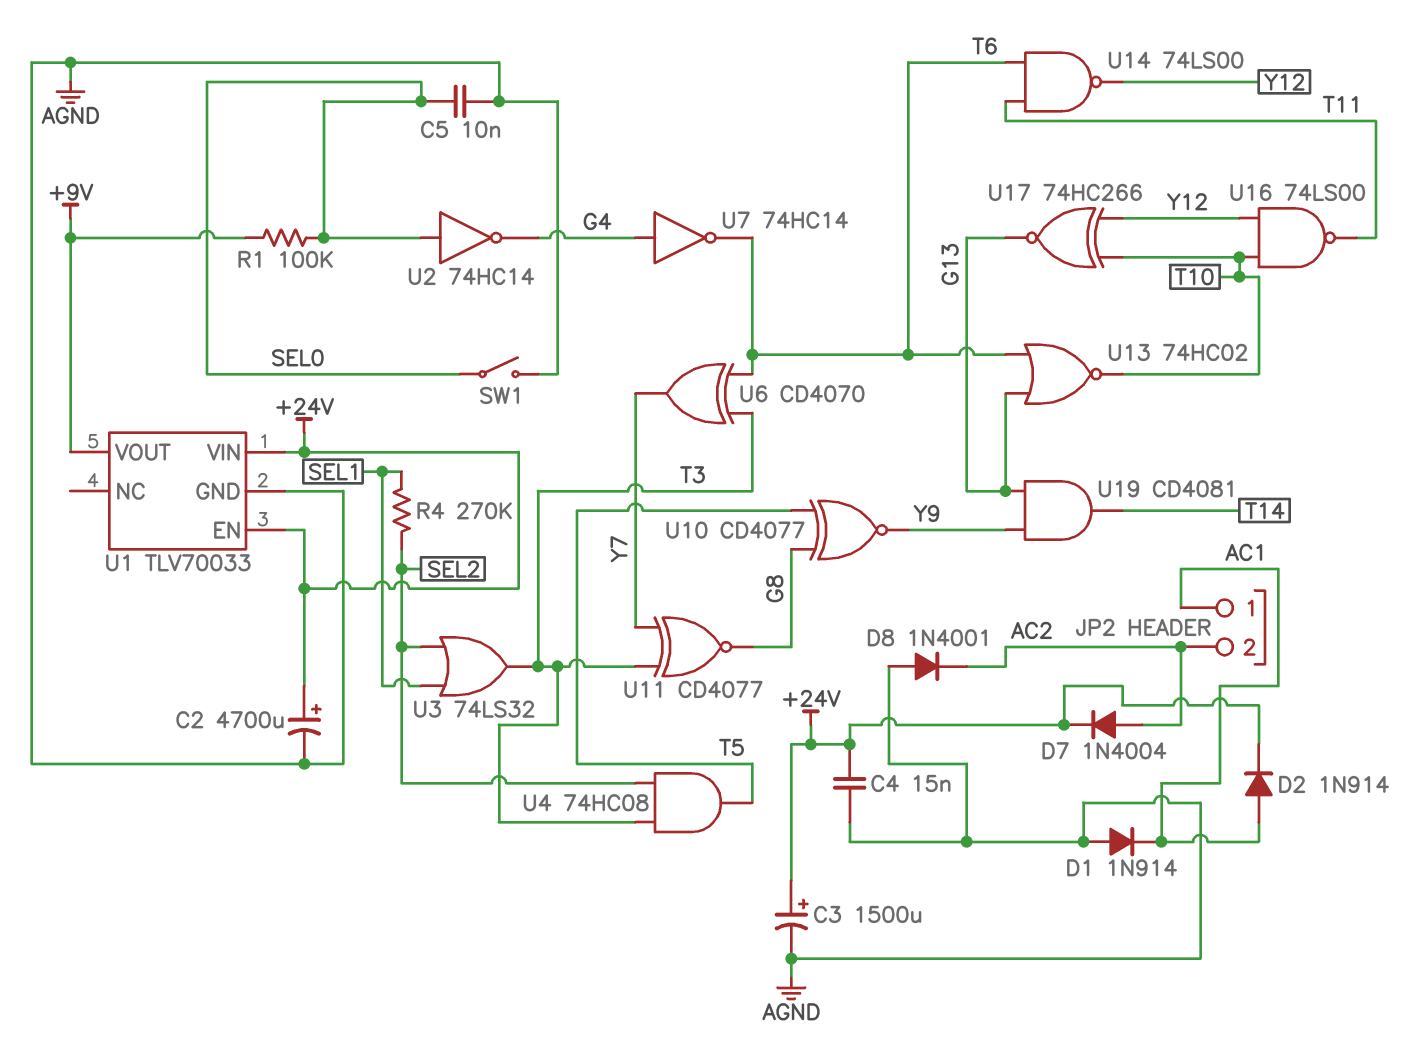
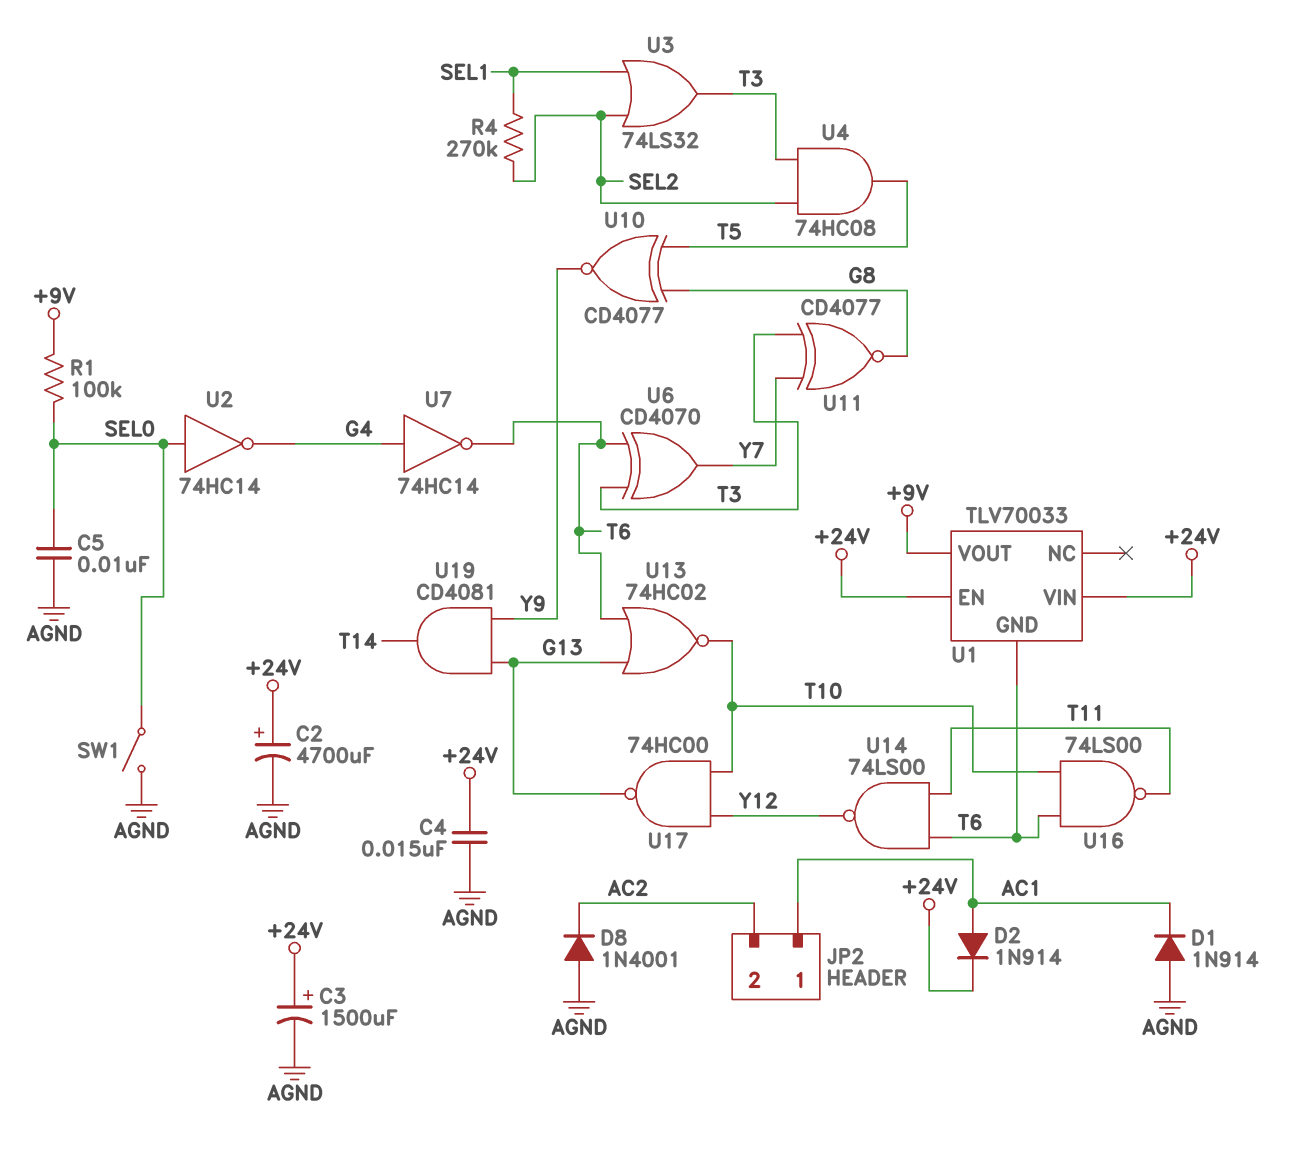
D7: diode 1N4004 (A AC2, K +24V) -> none
U1 pin GND: AGND -> T6
U16: NAND 74LS00 (in T10, in Y12, out T11) -> NAND 74LS00 (in T6, in T10, out T11)
U17: XNOR 74HC266 (in T10, in Y12, out G13) -> NAND 74HC00 (in T10, in Y12, out G13)

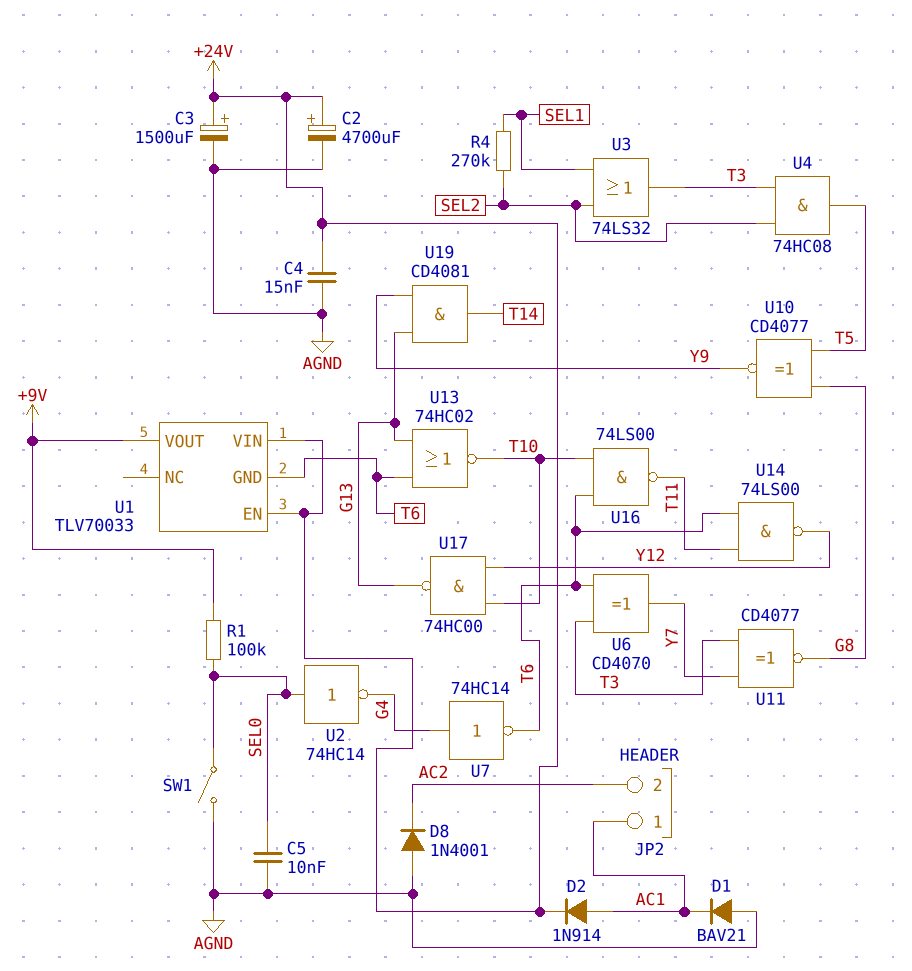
D1: diode 1N914 (A AGND, K AC1) -> diode BAV21 (A AGND, K AC1)

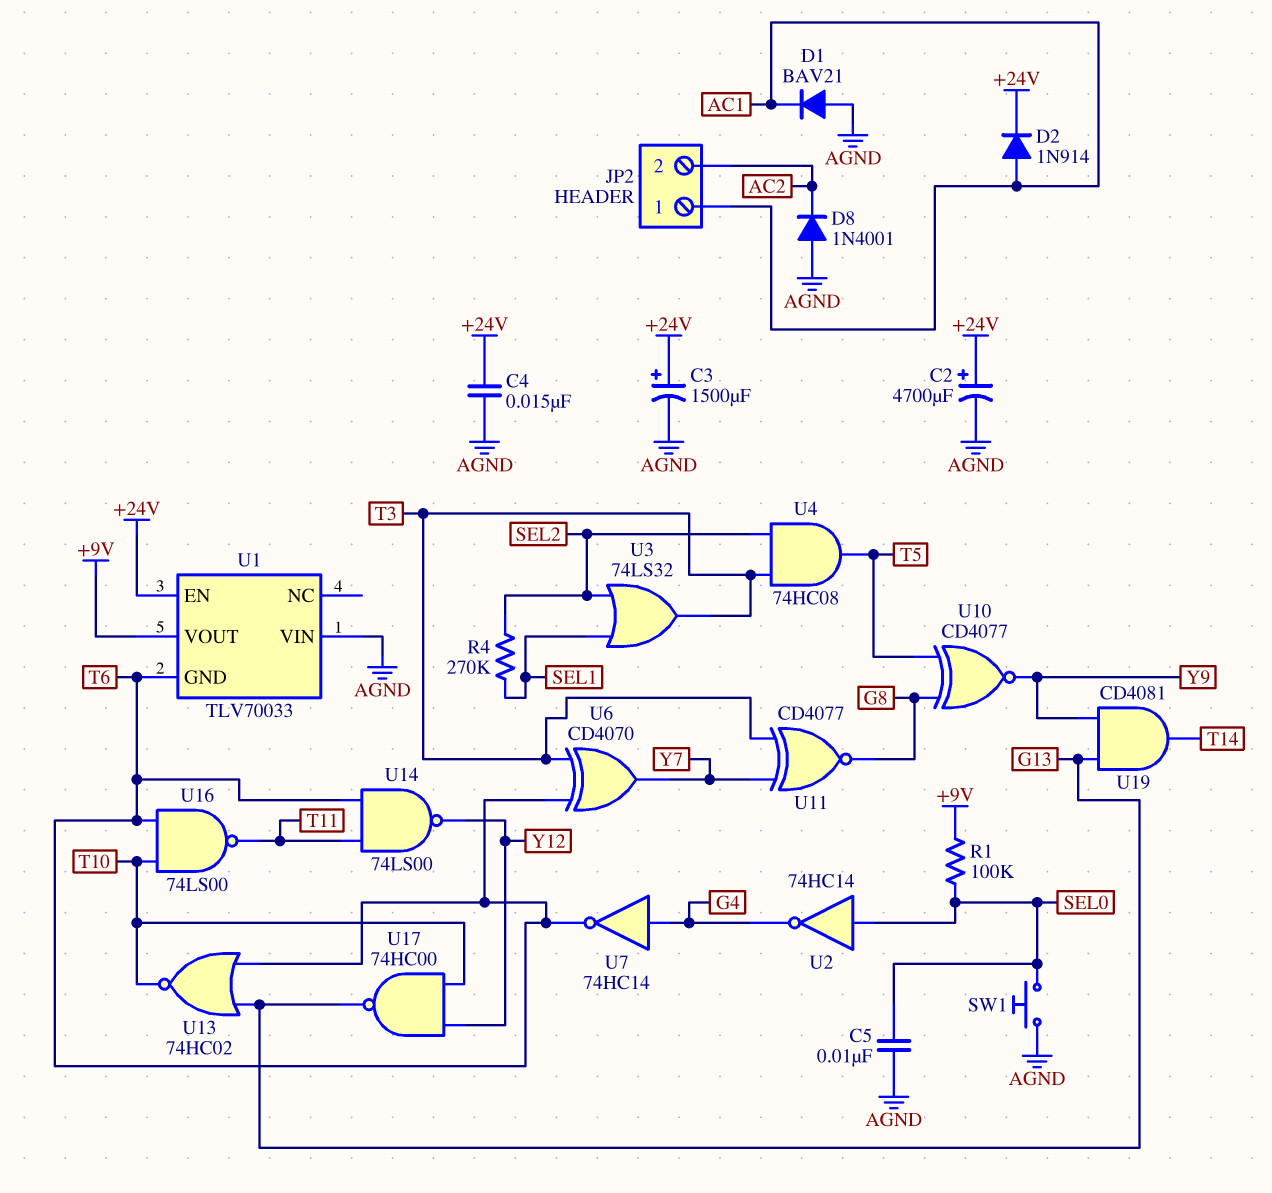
SW1: switch (AGND, SEL0) -> button (AGND, SEL0)
U1 pin VIN: +24V -> AGND

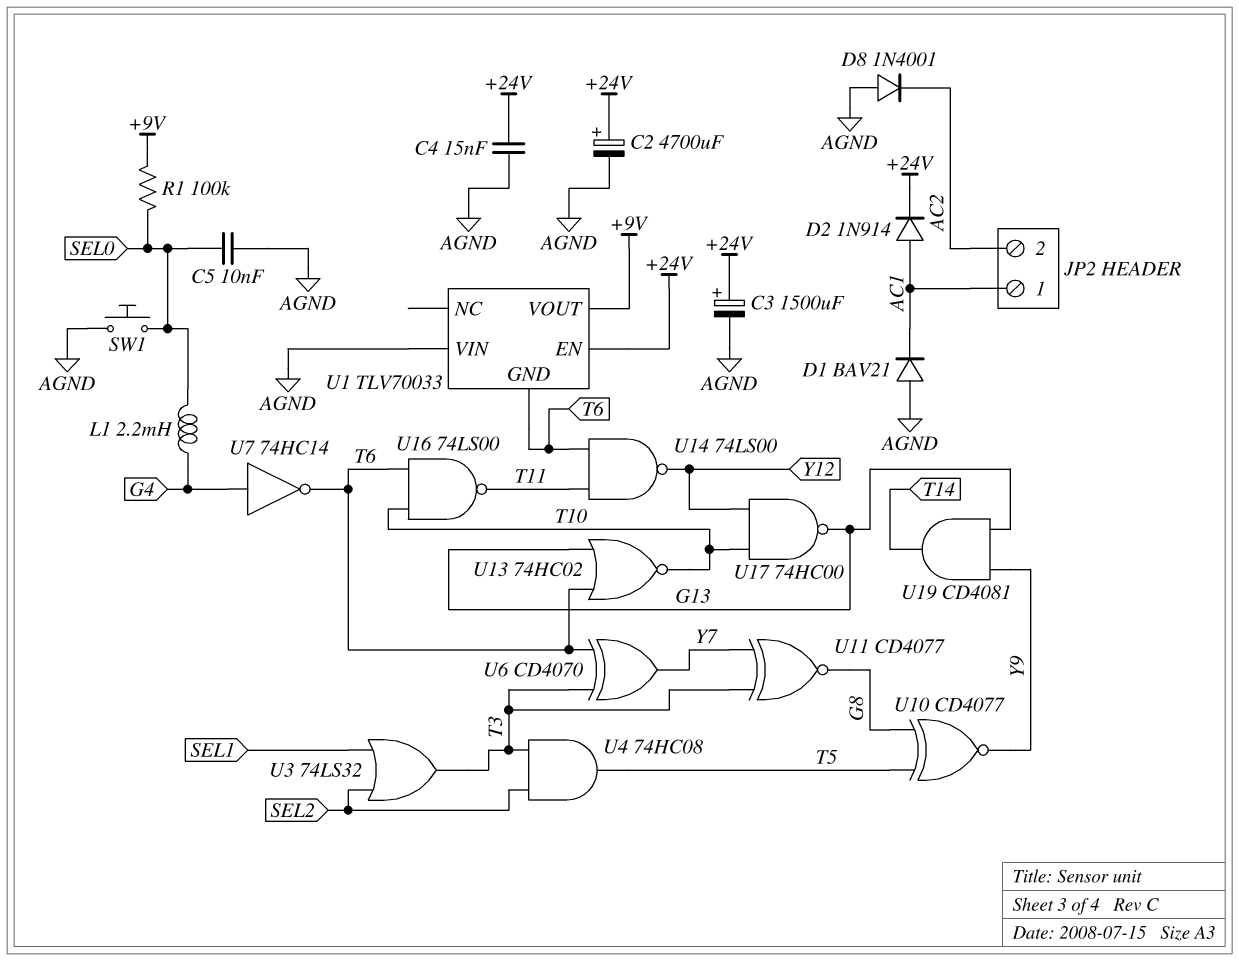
L1: none -> 2.2mH (G4, SEL0)
R4: 270k (SEL1, SEL2) -> none
U2: NOT 74HC14 (in SEL0, out G4) -> none

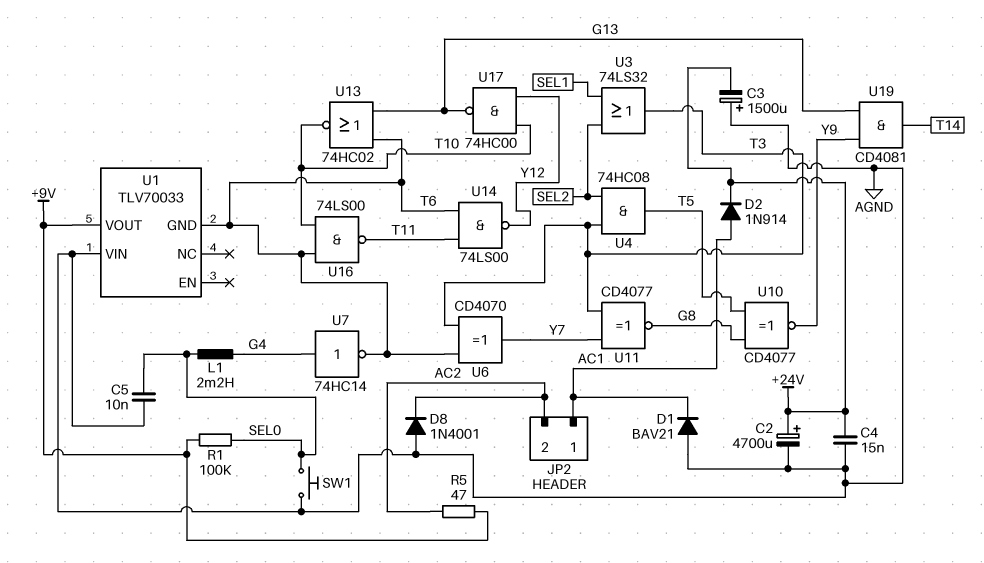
C3: 1500uF (plus +24V, minus AGND) -> 1500uF (plus AGND, minus +24V)
R5: none -> 47 (+9V, AC2)
U1 pin EN: +24V -> none

